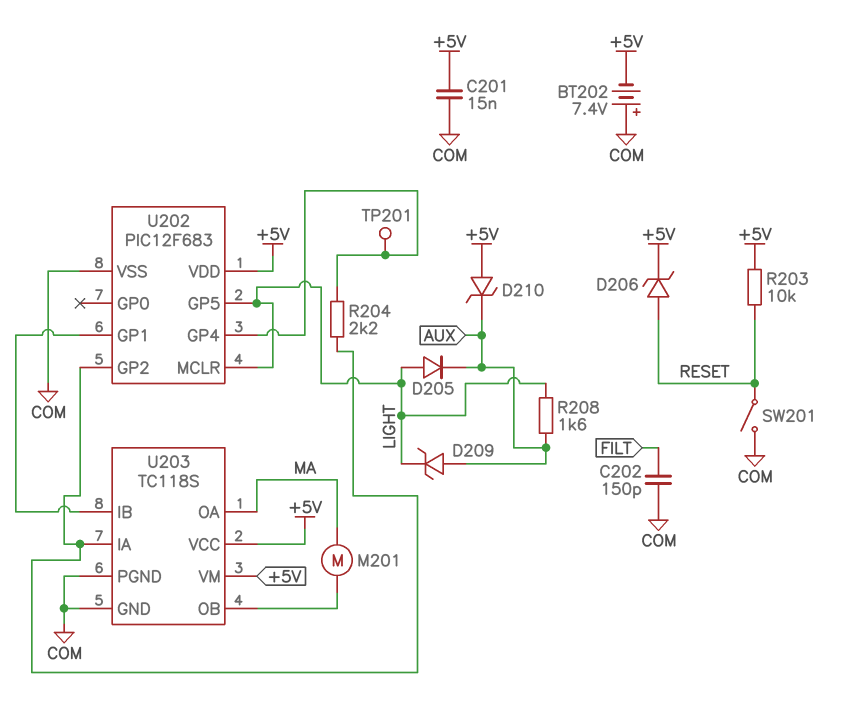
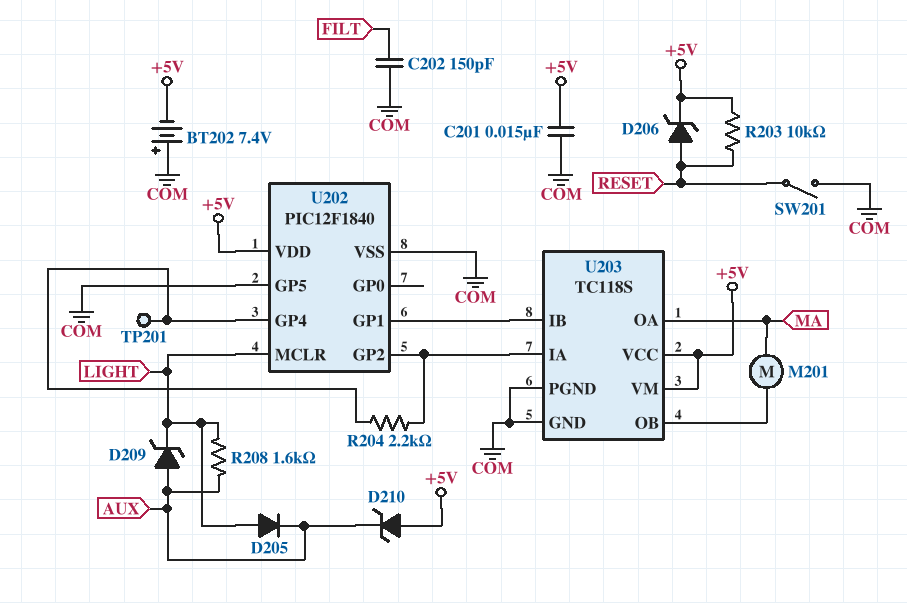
U202: PIC12F683 -> PIC12F1840
U202 pin GP5: LIGHT -> COM

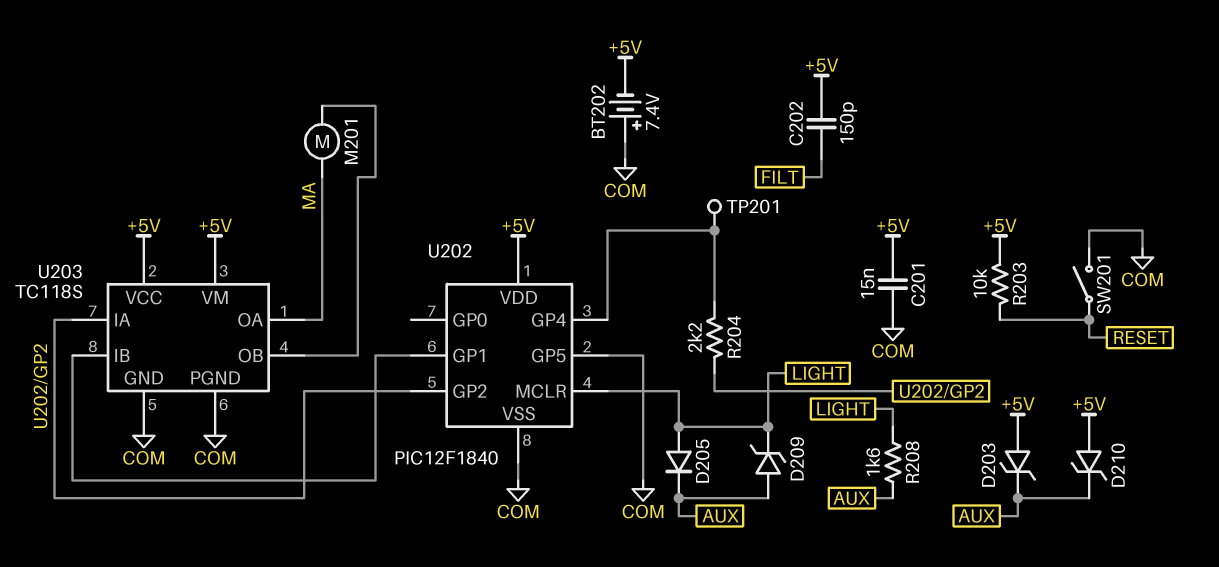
C202: 150pF (COM, FILT) -> 150pF (+5V, FILT)
D203: none -> zener (A +5V, K AUX)
D206: zener (A RESET, K +5V) -> none

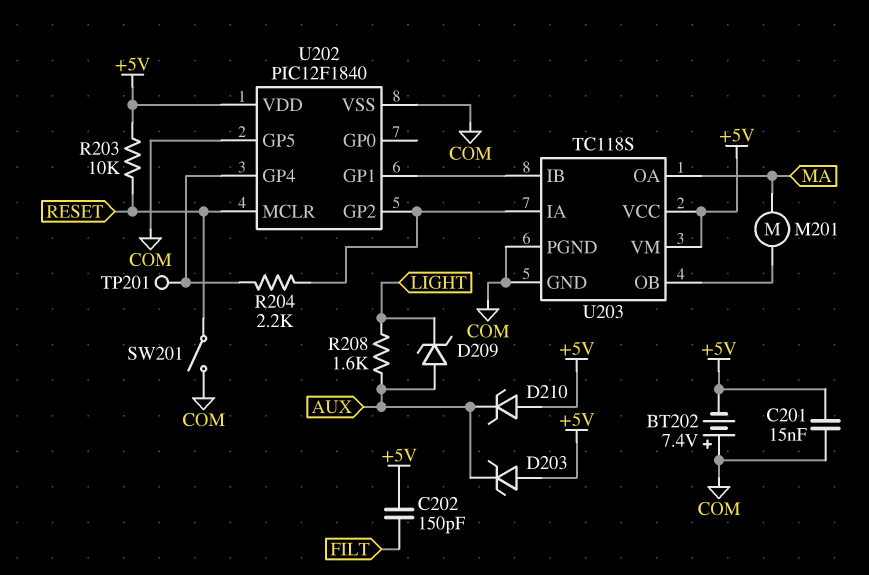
D205: diode (A LIGHT, K AUX) -> none
U202 pin MCLR: LIGHT -> RESET

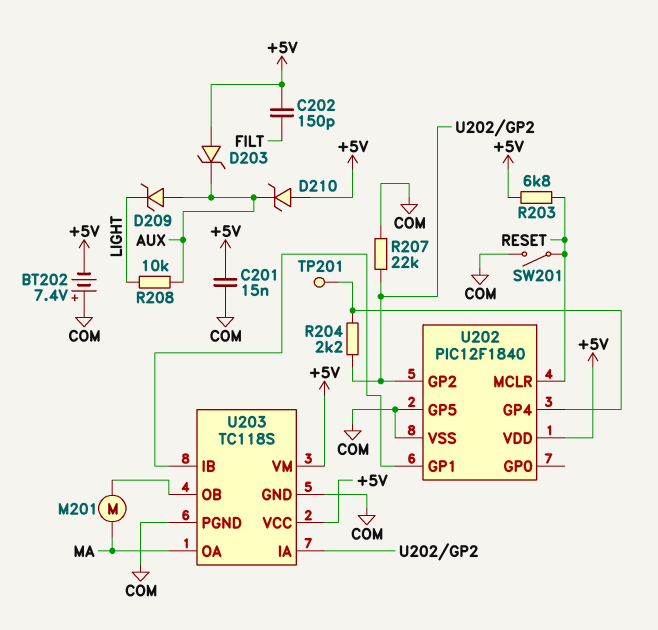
R203: 10k (+5V, RESET) -> 6.8k (+5V, RESET)
R207: none -> 22k (COM, U202/GP2)
R208: 1.6k (AUX, LIGHT) -> 10k (AUX, LIGHT)

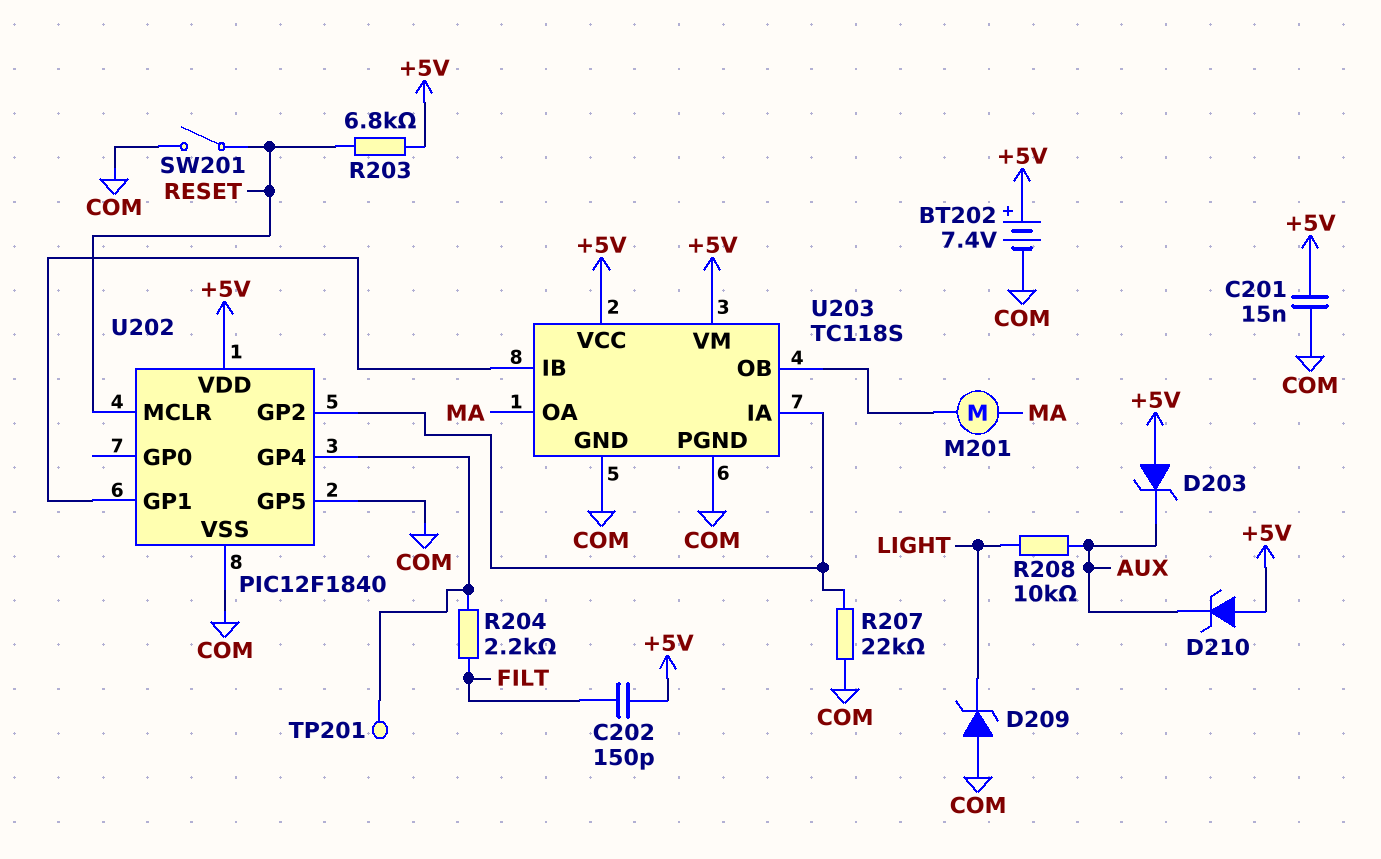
BT202: 7.4V (plus COM, minus +5V) -> 7.4V (plus +5V, minus COM)
D209: zener (A AUX, K LIGHT) -> zener (A COM, K LIGHT)
R204: 2.2k (U202/GP2, U202/GP4) -> 2.2k (FILT, U202/GP4)

